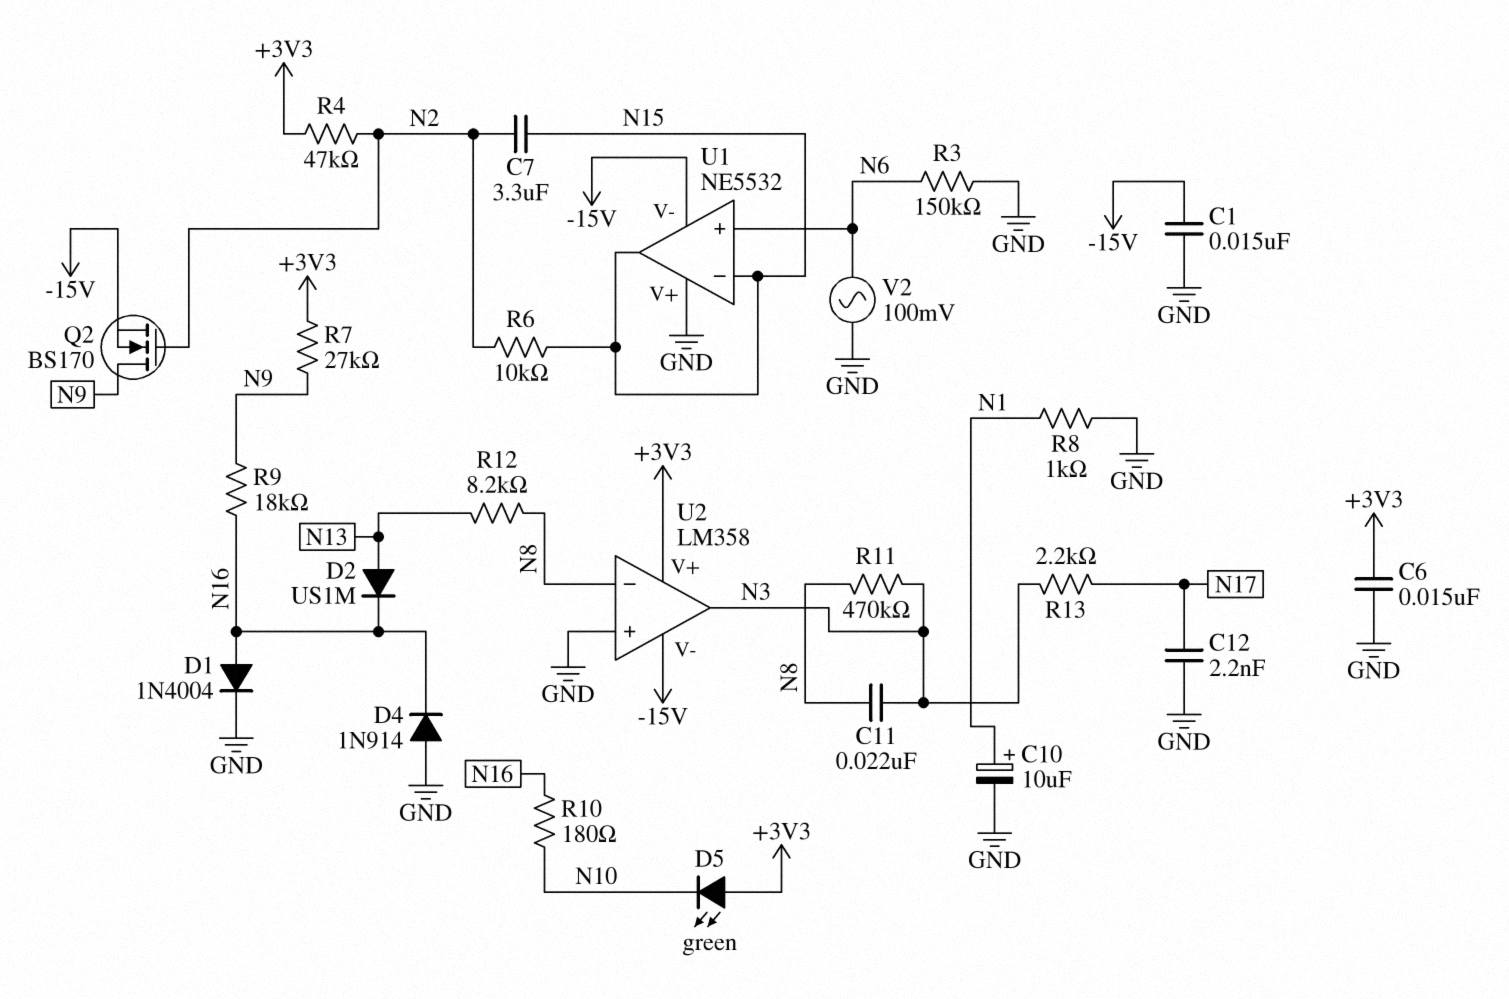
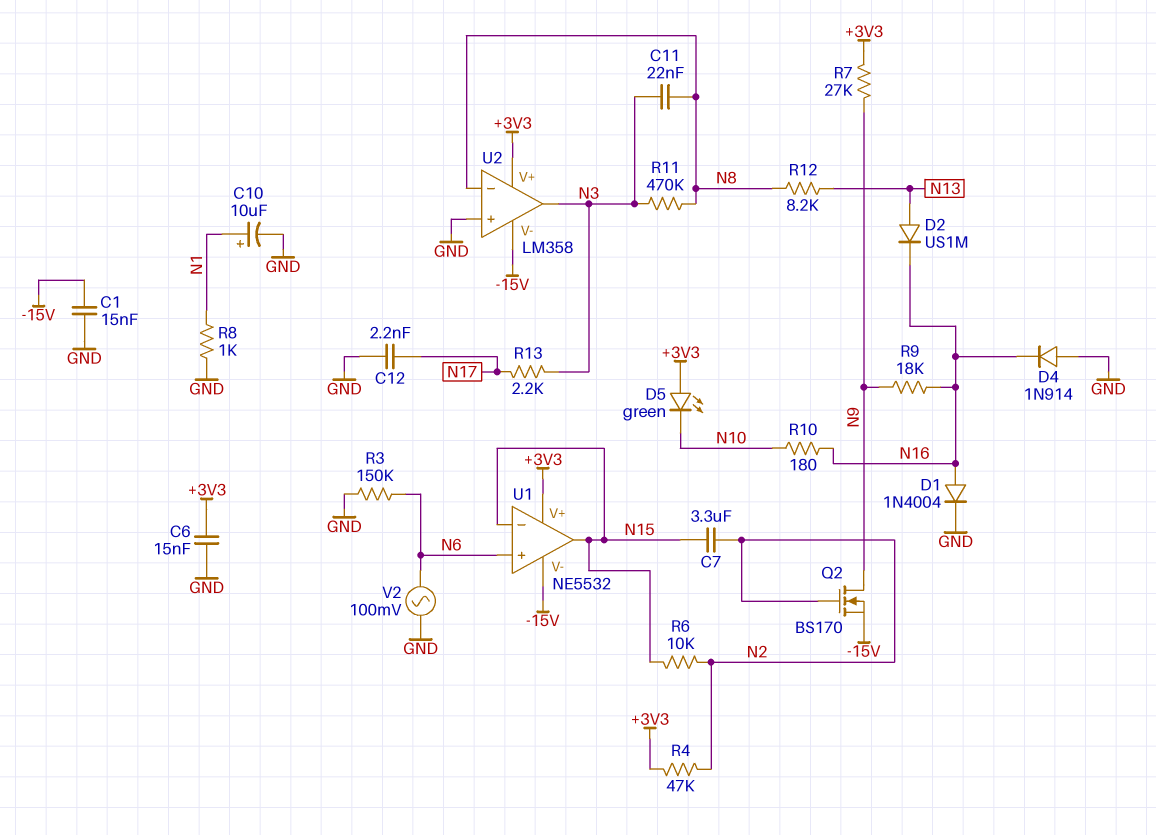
U1 pin V+: GND -> +3V3

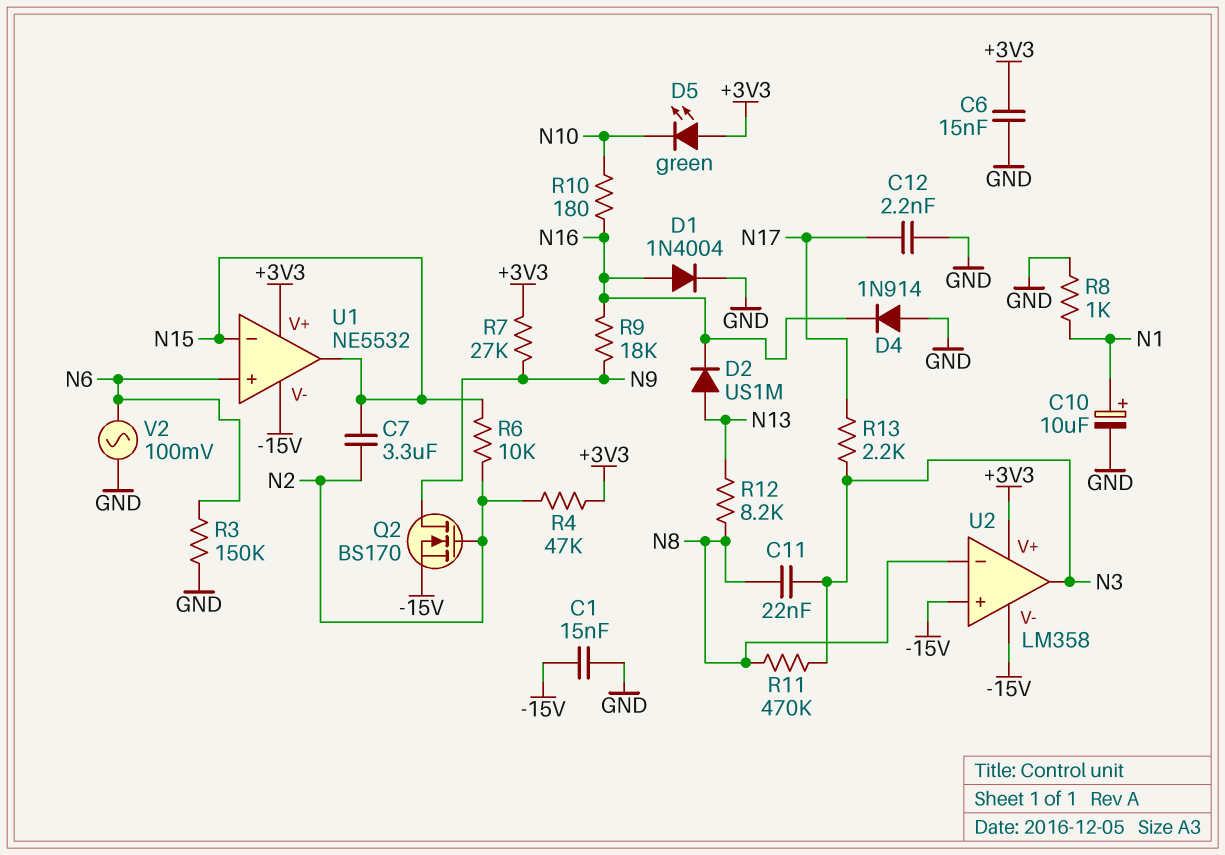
U2 pin in+: GND -> -15V

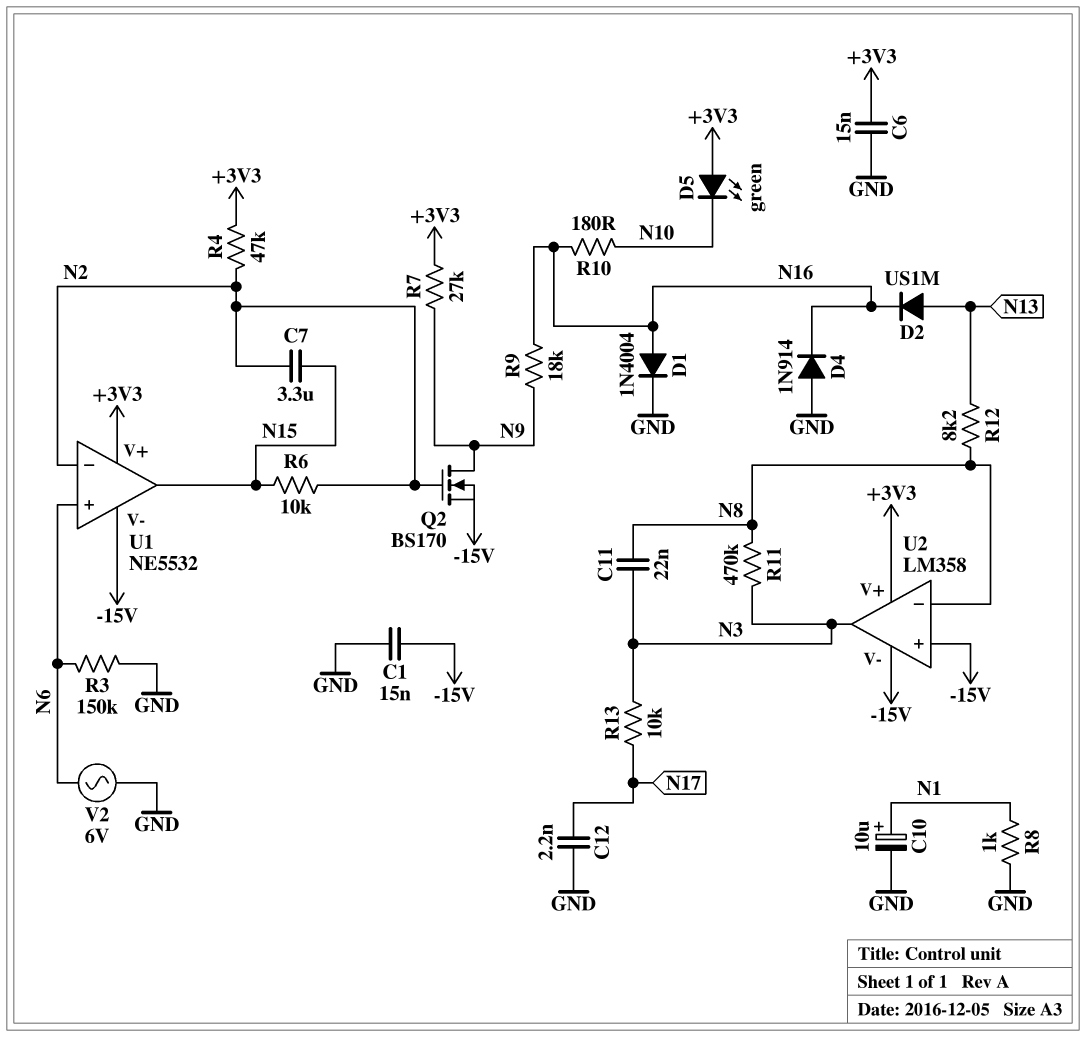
R13: 2.2k (N3, N17) -> 10k (N3, N17)
U1 pin in-: N15 -> N2
V2: AC 100mV (GND, N6) -> AC 6V (GND, N6)

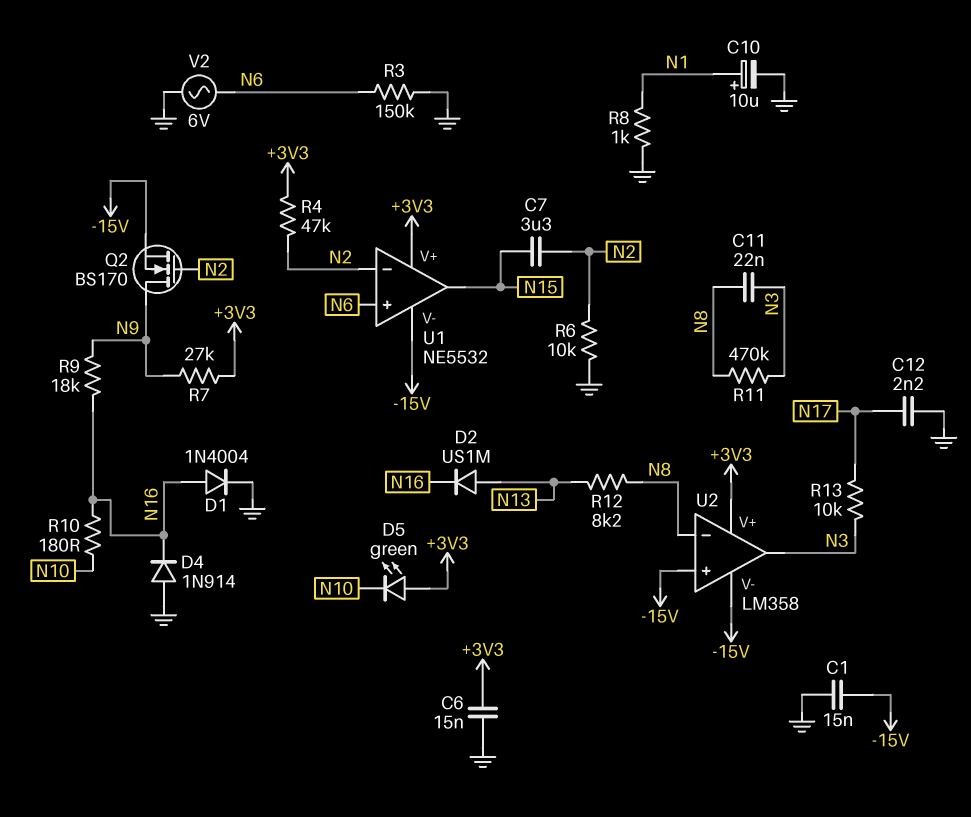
R6: 10k (N2, N15) -> 10k (GND, N2)

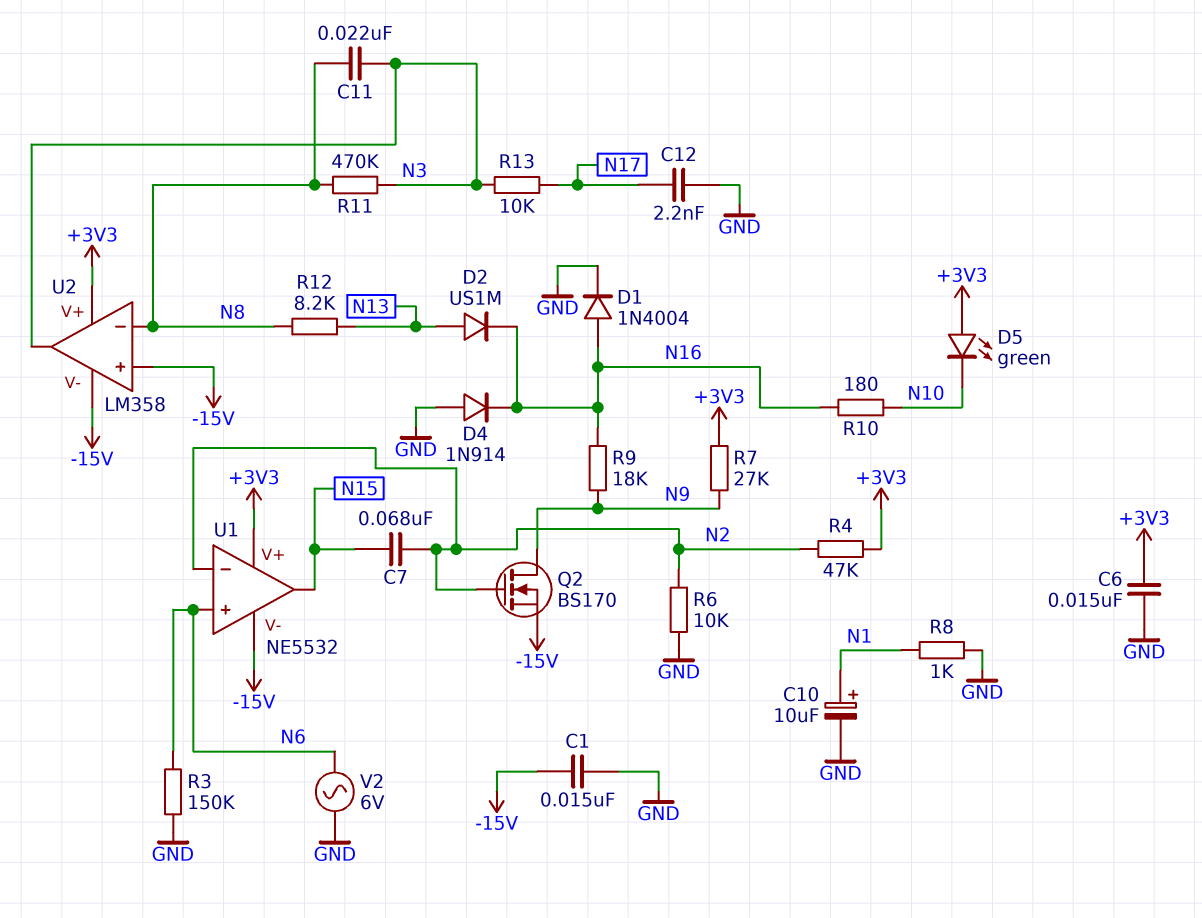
C7: 3.3uF (N2, N15) -> 68nF (N2, N15)

